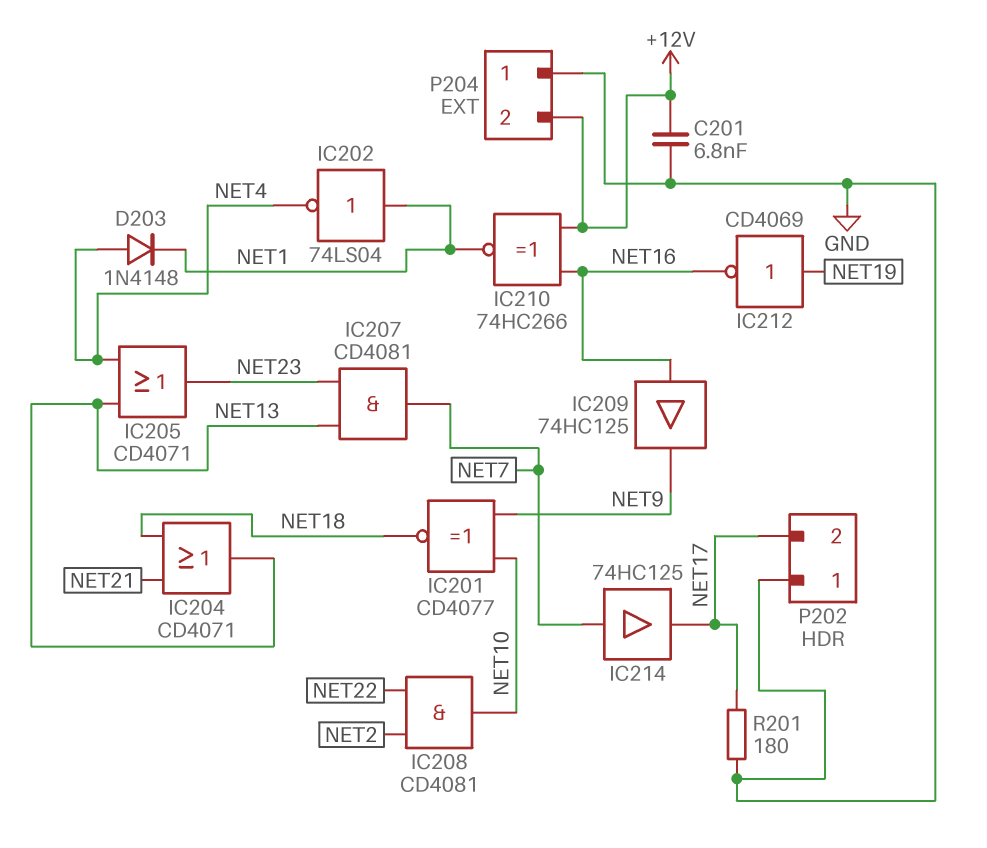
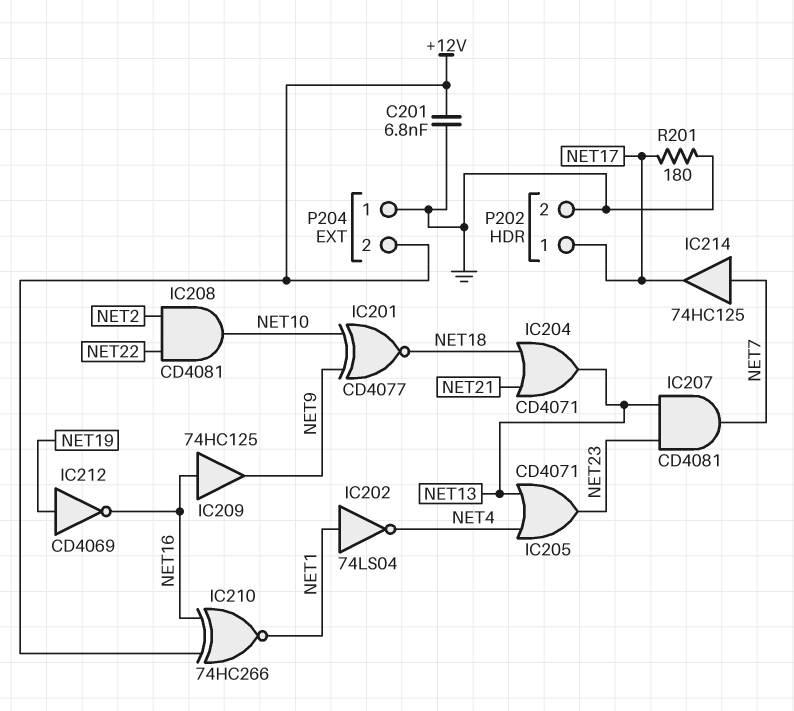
D203: diode 1N4148 (A NET4, K NET1) -> none
P202 pin 1: GND -> NET17
P202 pin 2: NET17 -> GND

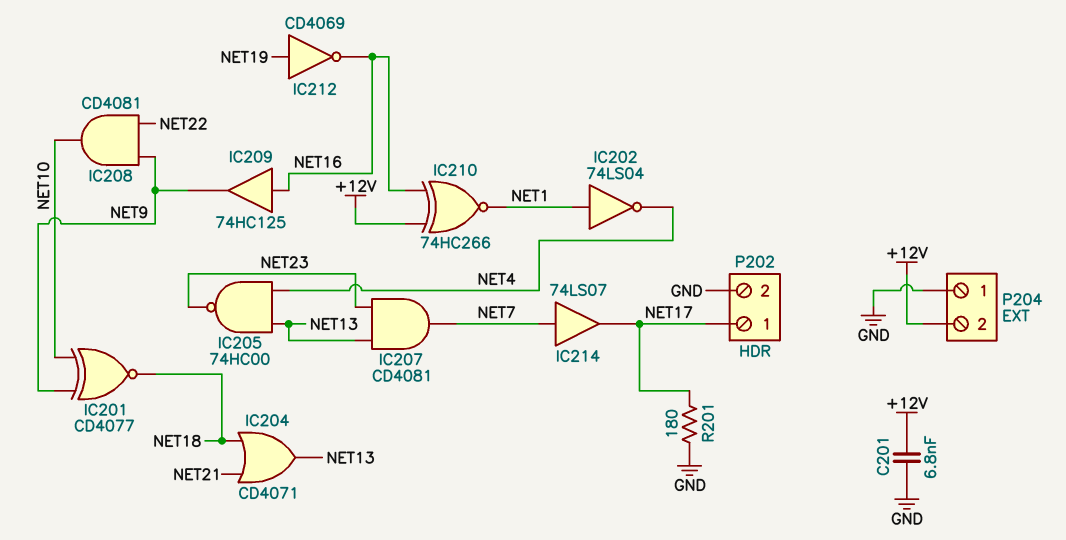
IC205: OR CD4071 (in NET4, in NET13, out NET23) -> NAND 74HC00 (in NET4, in NET13, out NET23)
IC208: AND CD4081 (in NET2, in NET22, out NET10) -> AND CD4081 (in NET9, in NET22, out NET10)
IC214: buffer 74HC125 (in NET7, out NET17) -> buffer 74LS07 (in NET7, out NET17)

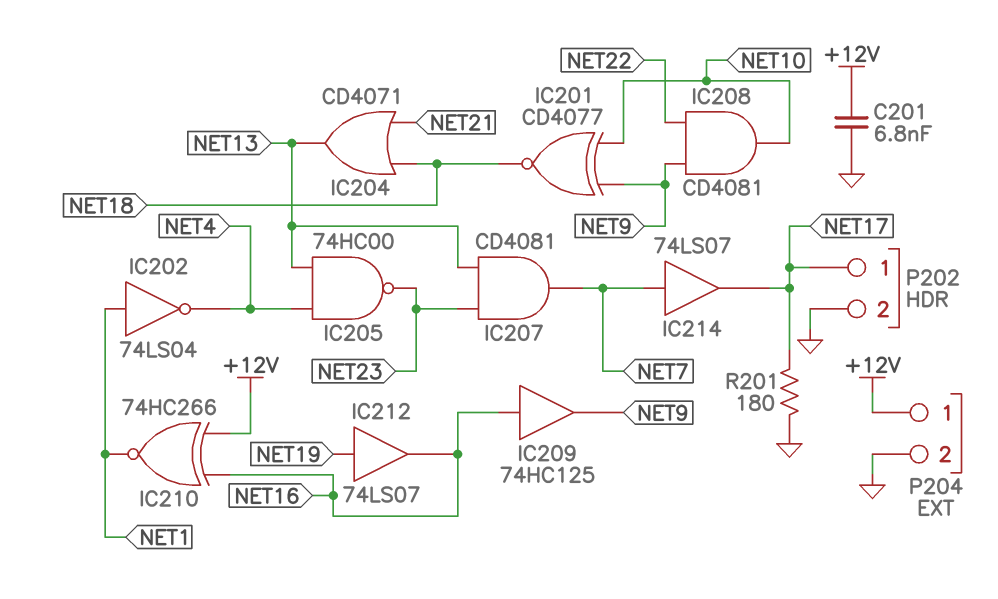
IC212: NOT CD4069 (in NET19, out NET16) -> buffer 74LS07 (in NET19, out NET16)
P204 pin 1: GND -> +12V
P204 pin 2: +12V -> GND

